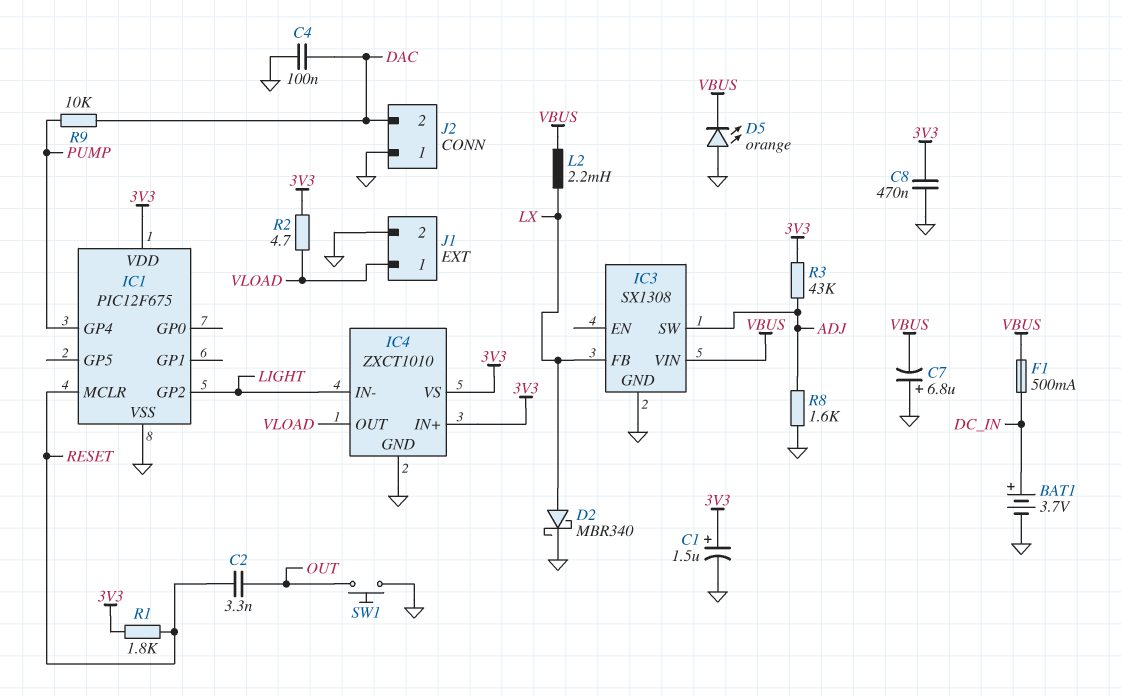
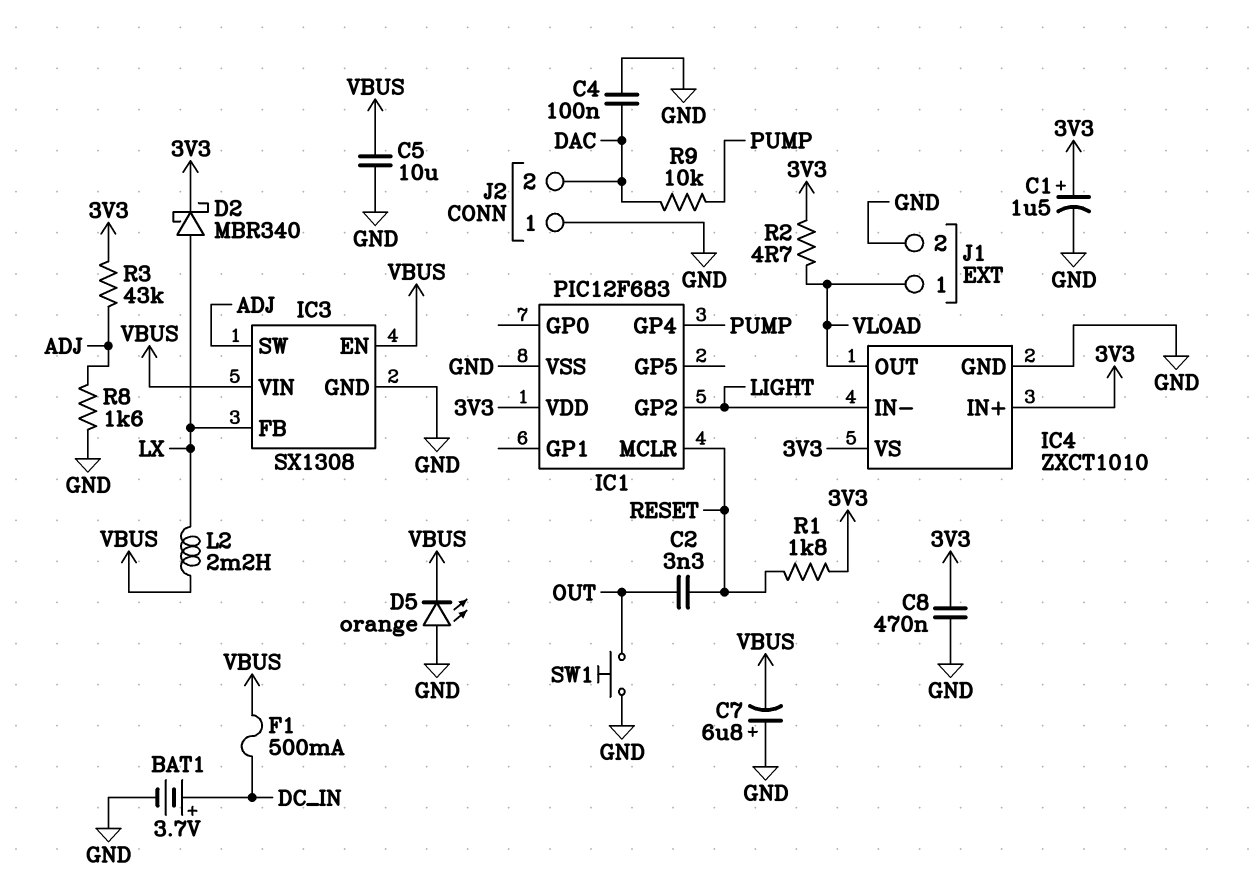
C5: none -> 10uF (GND, VBUS)
D2: schottky MBR340 (A LX, K GND) -> schottky MBR340 (A LX, K 3V3)
IC1: PIC12F675 -> PIC12F683
IC3 pin EN: none -> VBUS

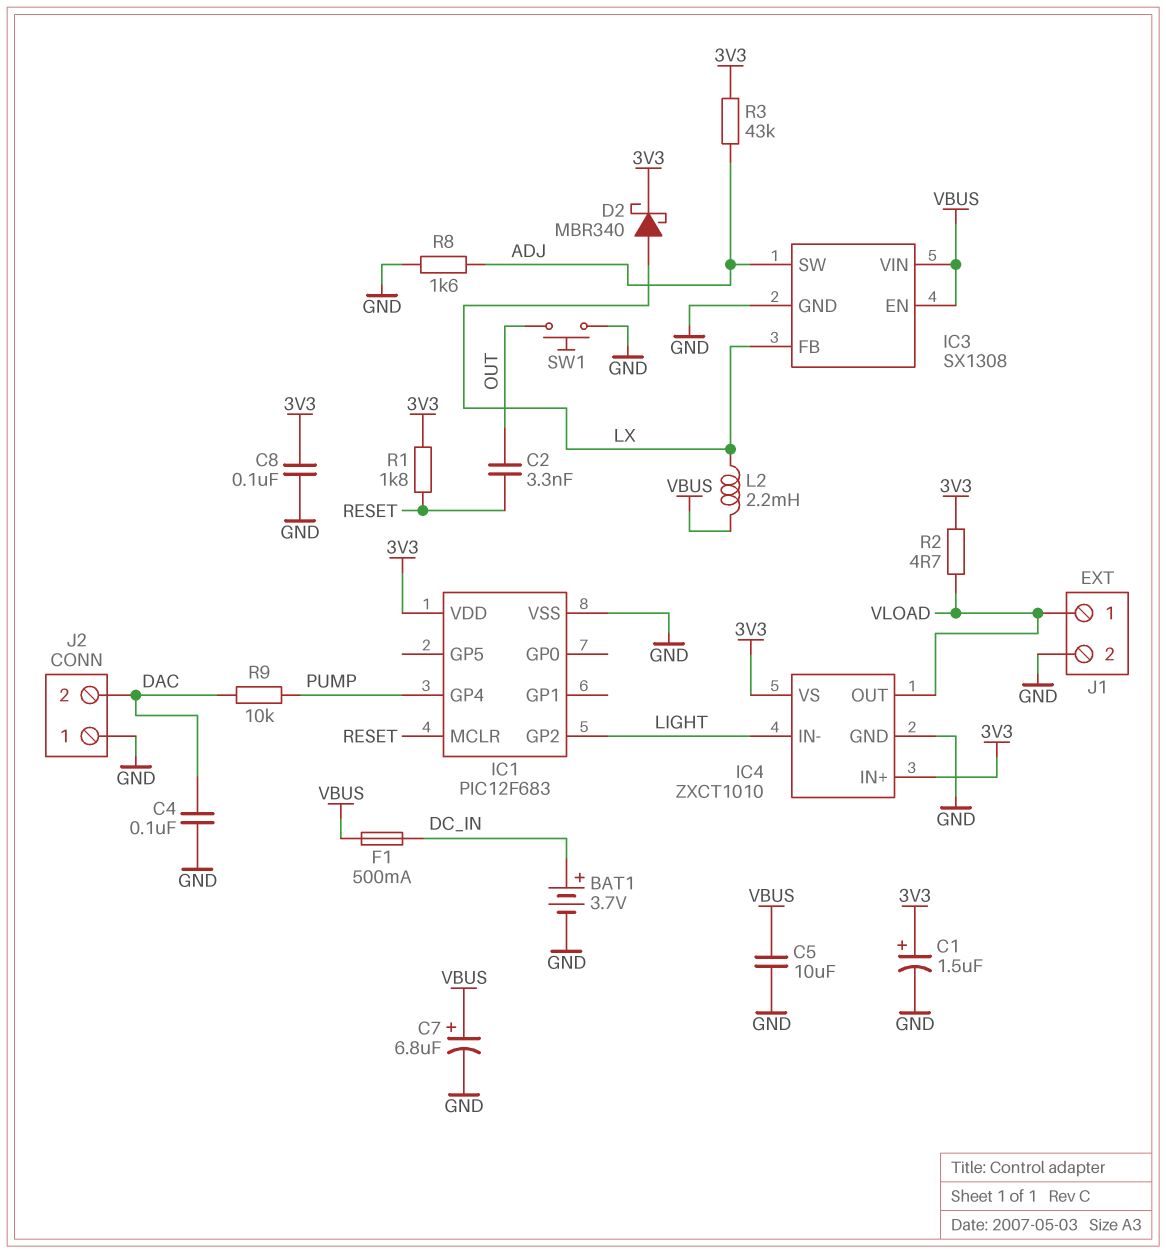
C7: 6.8uF (plus GND, minus VBUS) -> 6.8uF (plus VBUS, minus GND)
C8: 470nF (3V3, GND) -> 100nF (3V3, GND)
D5: LED orange (A GND, K VBUS) -> none

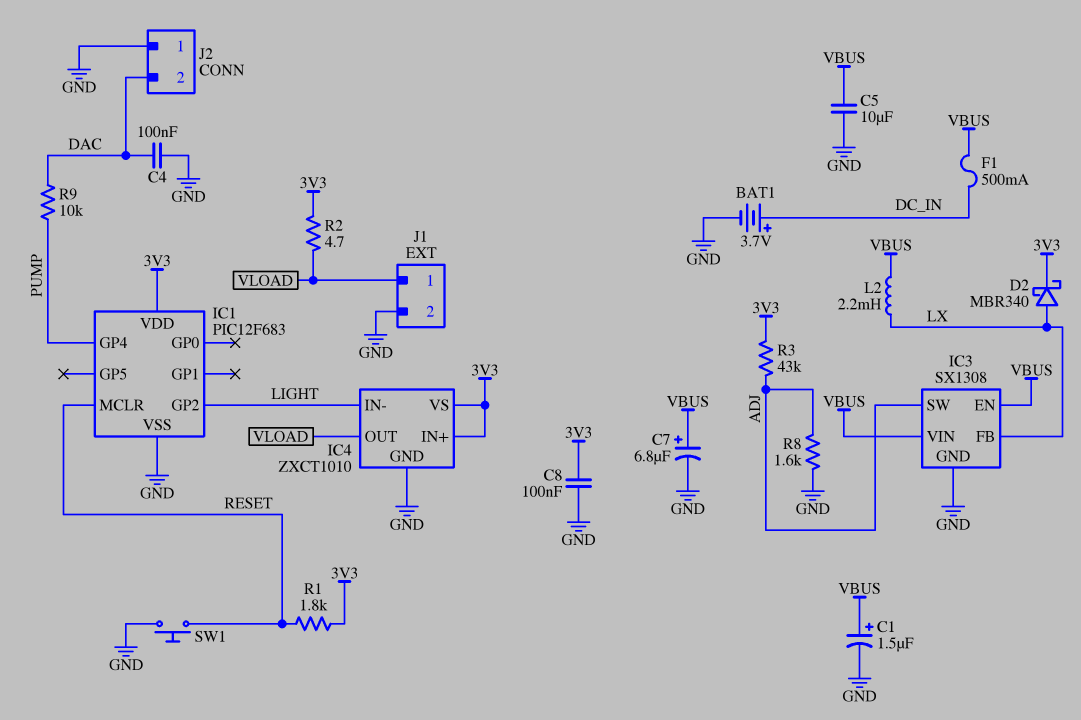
C1: 1.5uF (plus 3V3, minus GND) -> 1.5uF (plus VBUS, minus GND)
C2: 3.3nF (OUT, RESET) -> none
SW1: button (GND, OUT) -> button (GND, RESET)

